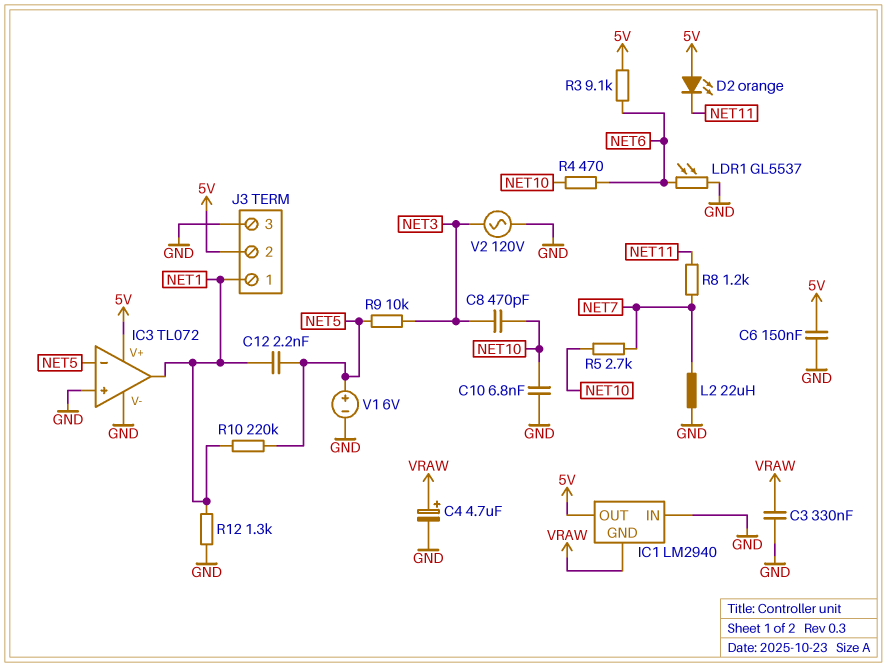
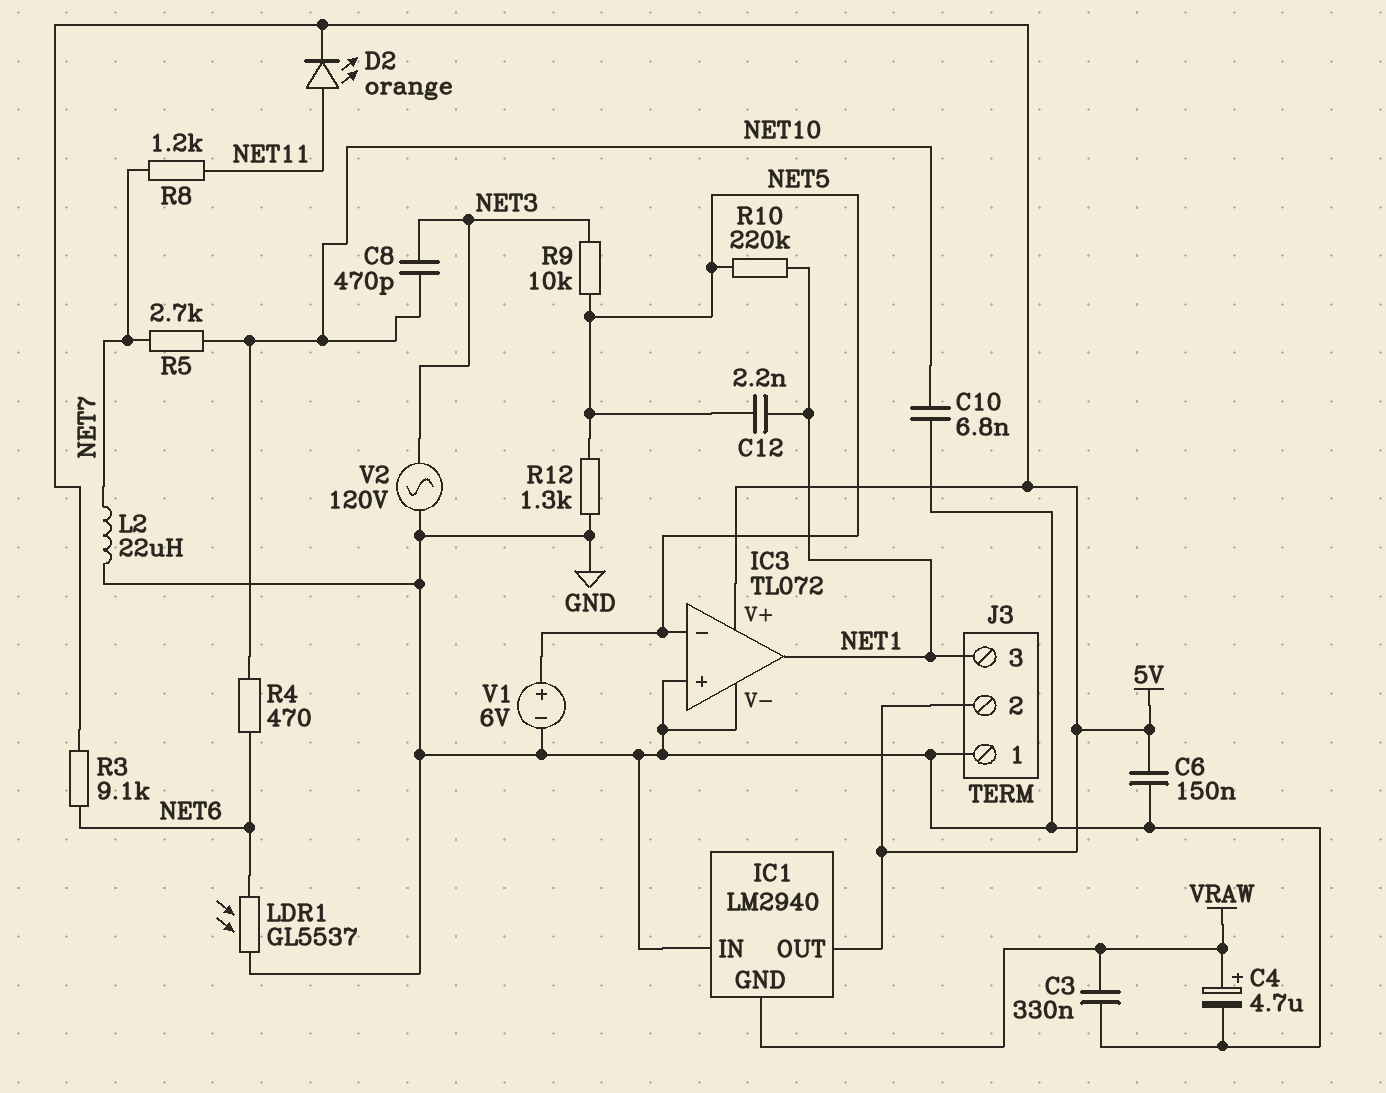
D2: LED orange (A 5V, K NET11) -> LED orange (A NET11, K 5V)
J3 pin 1: NET1 -> GND
J3 pin 3: GND -> NET1
R12: 1.3k (GND, NET1) -> 1.3k (GND, NET5)

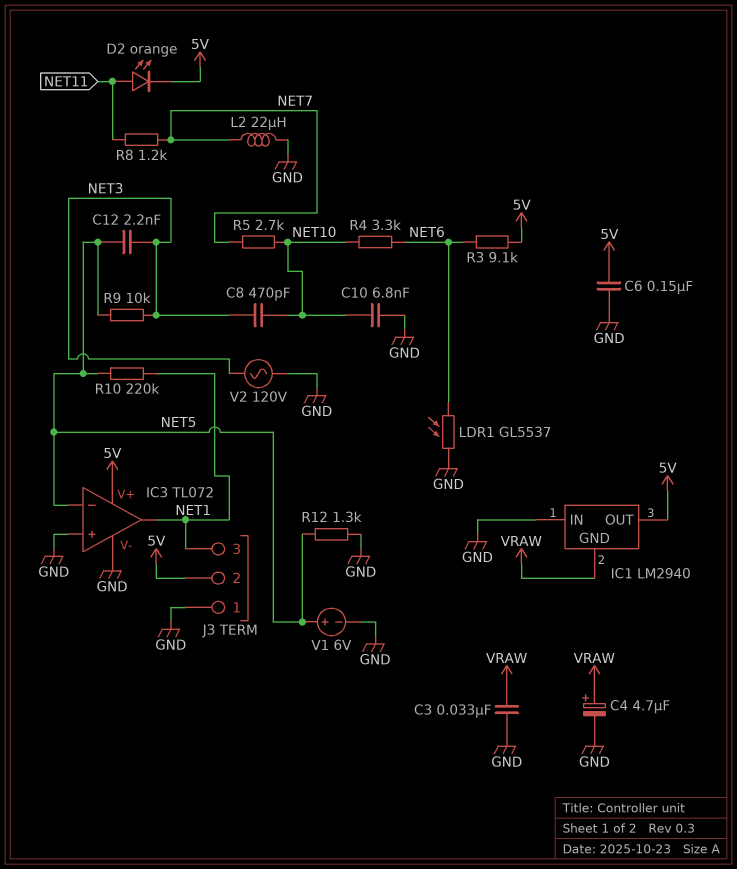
C3: 330nF (GND, VRAW) -> 33nF (GND, VRAW)
C12: 2.2nF (NET1, NET5) -> 2.2nF (NET3, NET5)
R4: 470 (NET6, NET10) -> 3.3k (NET6, NET10)

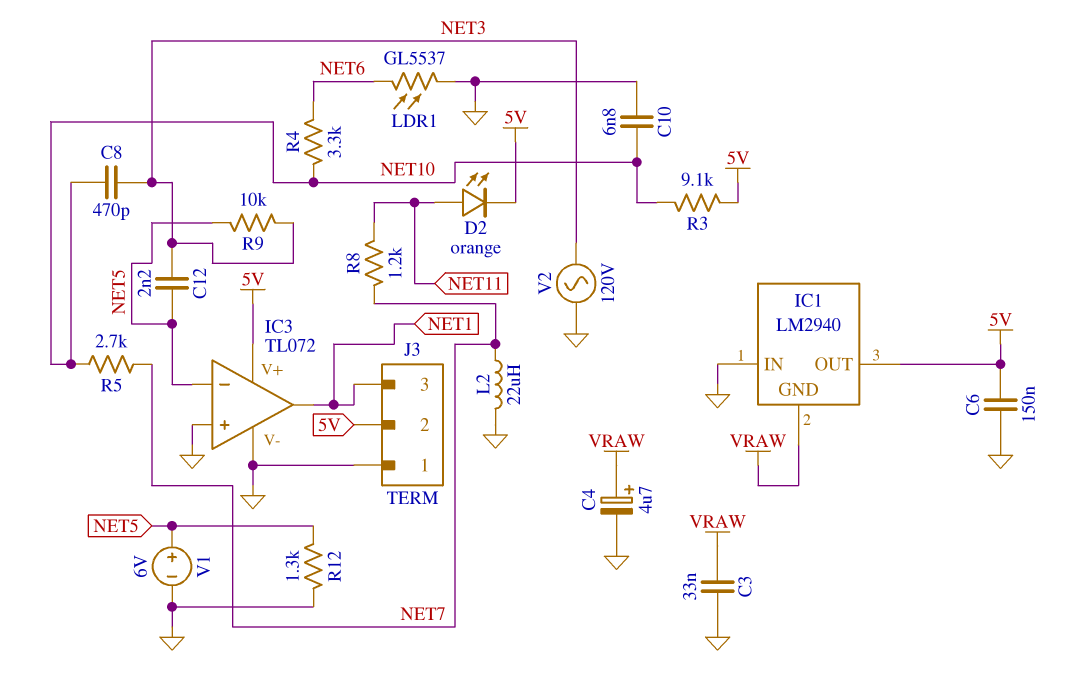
R3: 9.1k (5V, NET6) -> 9.1k (5V, NET10)
R10: 220k (NET1, NET5) -> none

